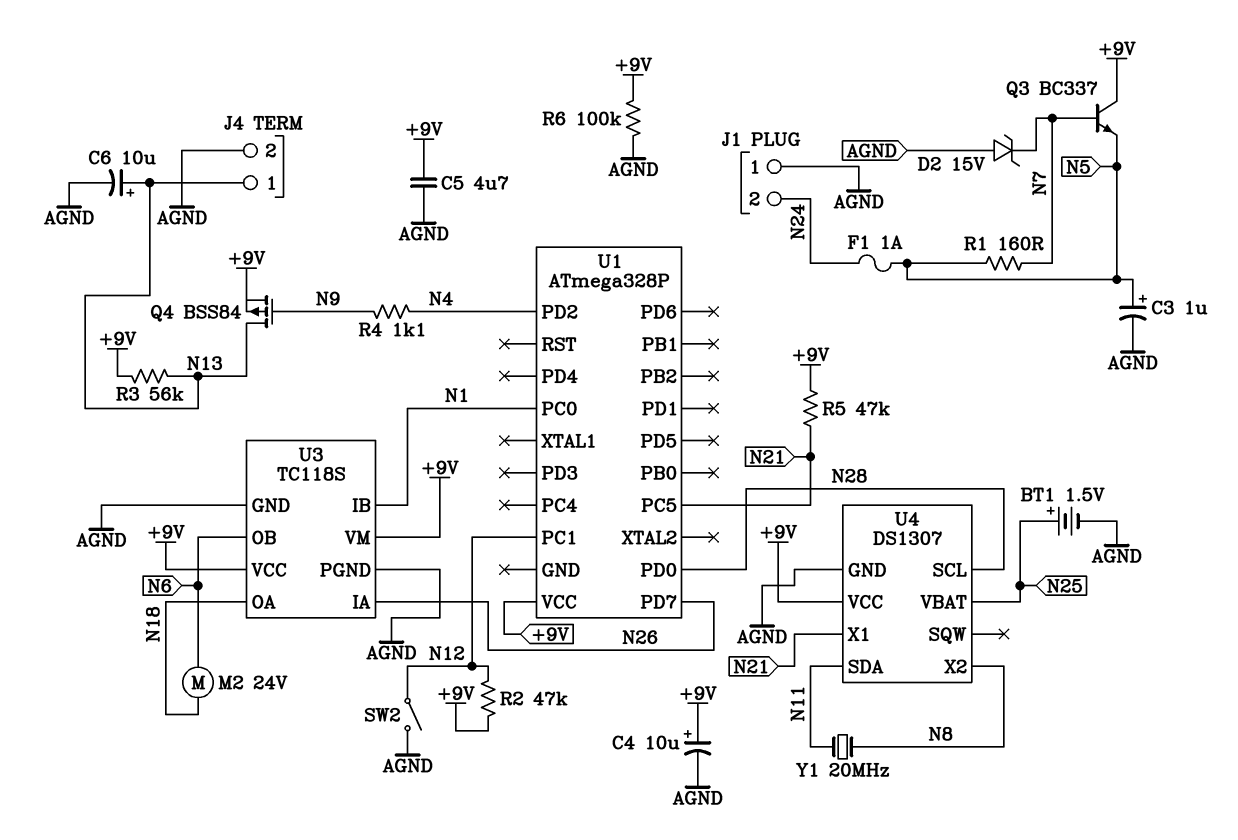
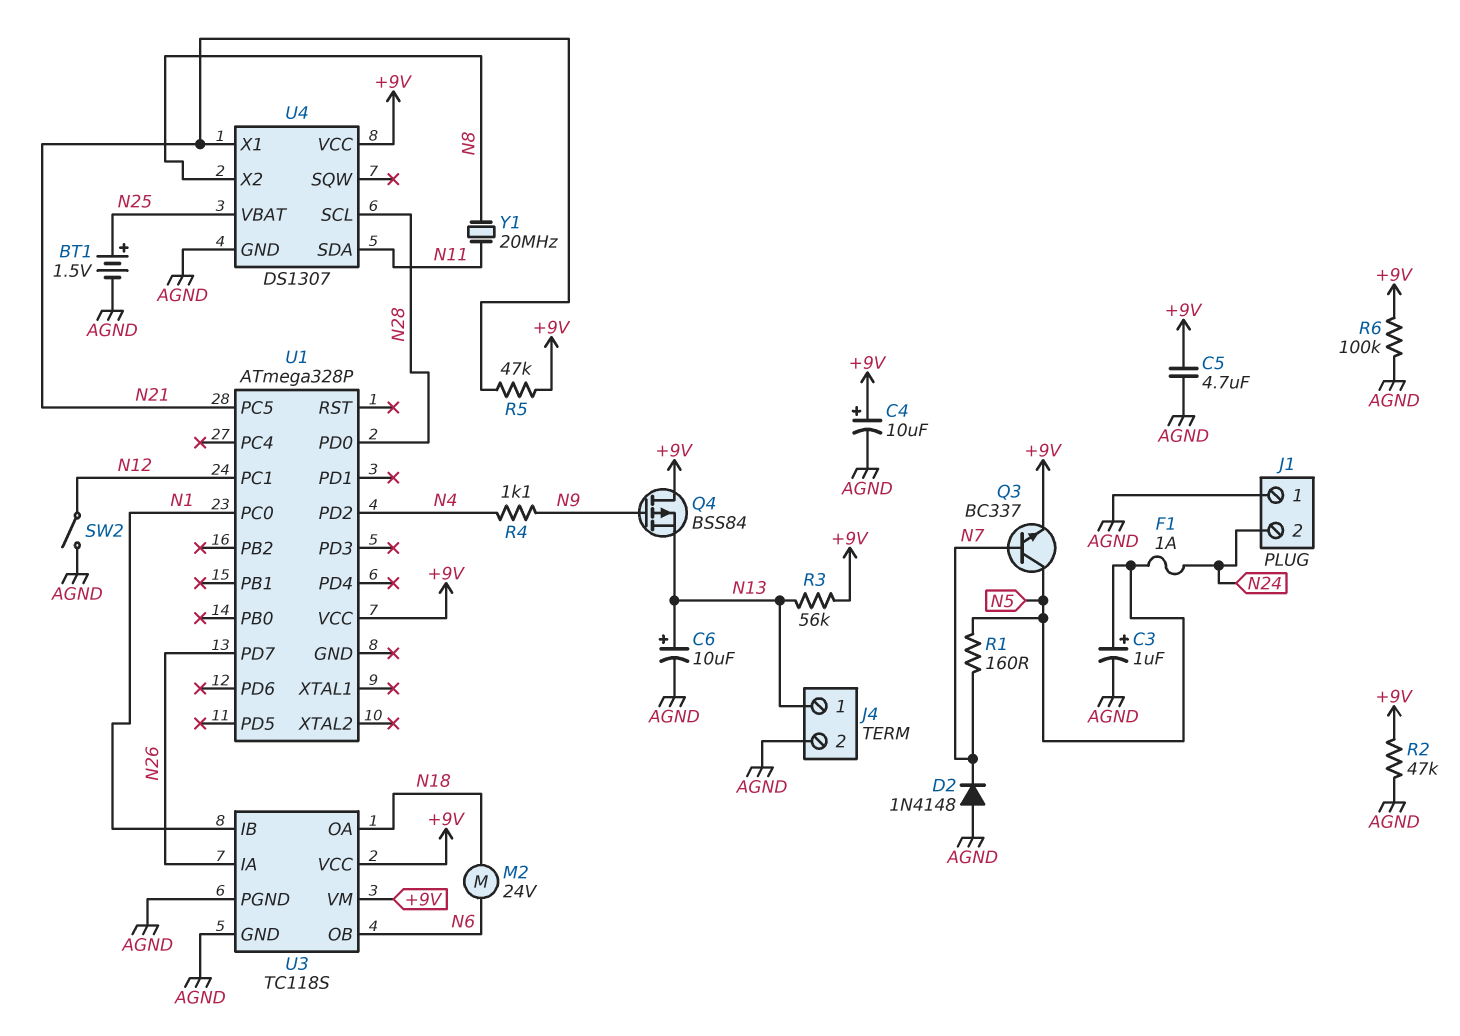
D2: zener 15V (A AGND, K N7) -> diode 1N4148 (A AGND, K N7)
Q3: NPN BC337 (B N7, C +9V, E N5) -> NPN BC337 (B N7, C N5, E +9V)
Q4: PMOS BSS84 (G N9, D N13, S +9V) -> PMOS BSS84 (G N9, D +9V, S N13)
R2: 47k (+9V, N12) -> 47k (+9V, AGND)

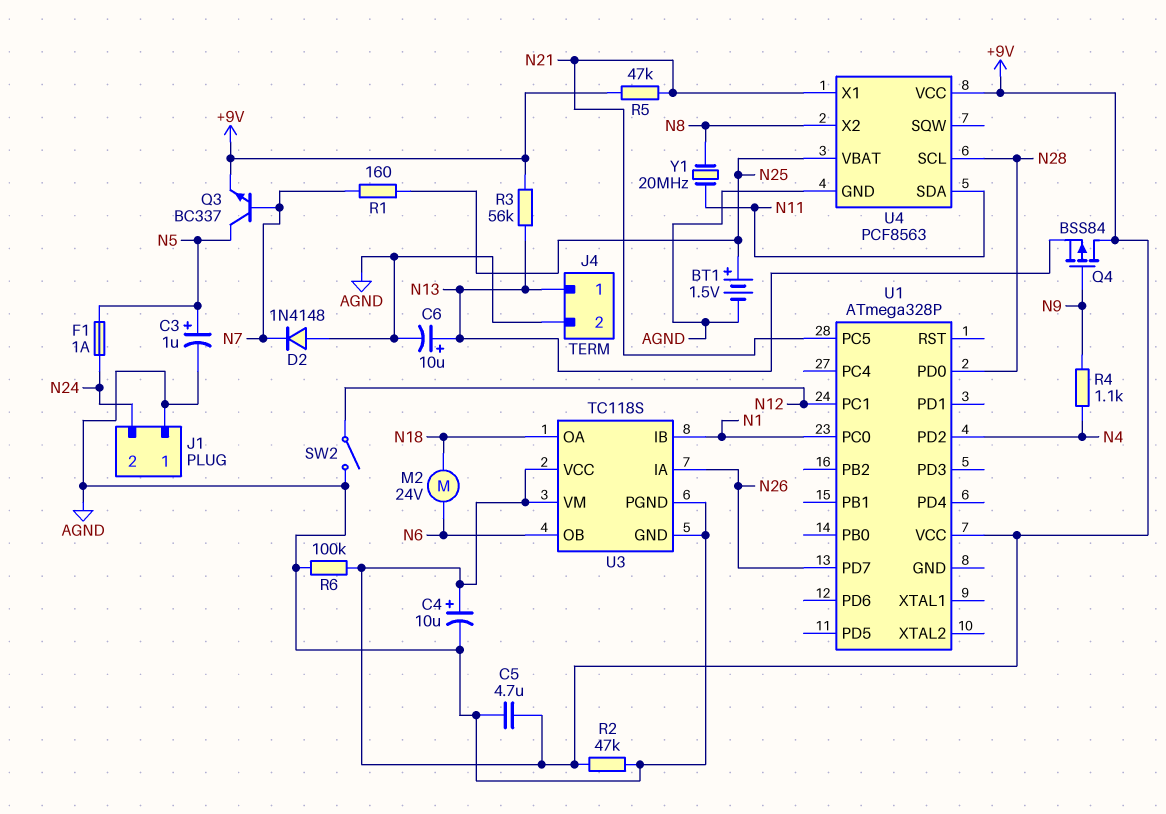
R1: 160 (N5, N7) -> 160 (N7, N25)
U4: DS1307 -> PCF8563

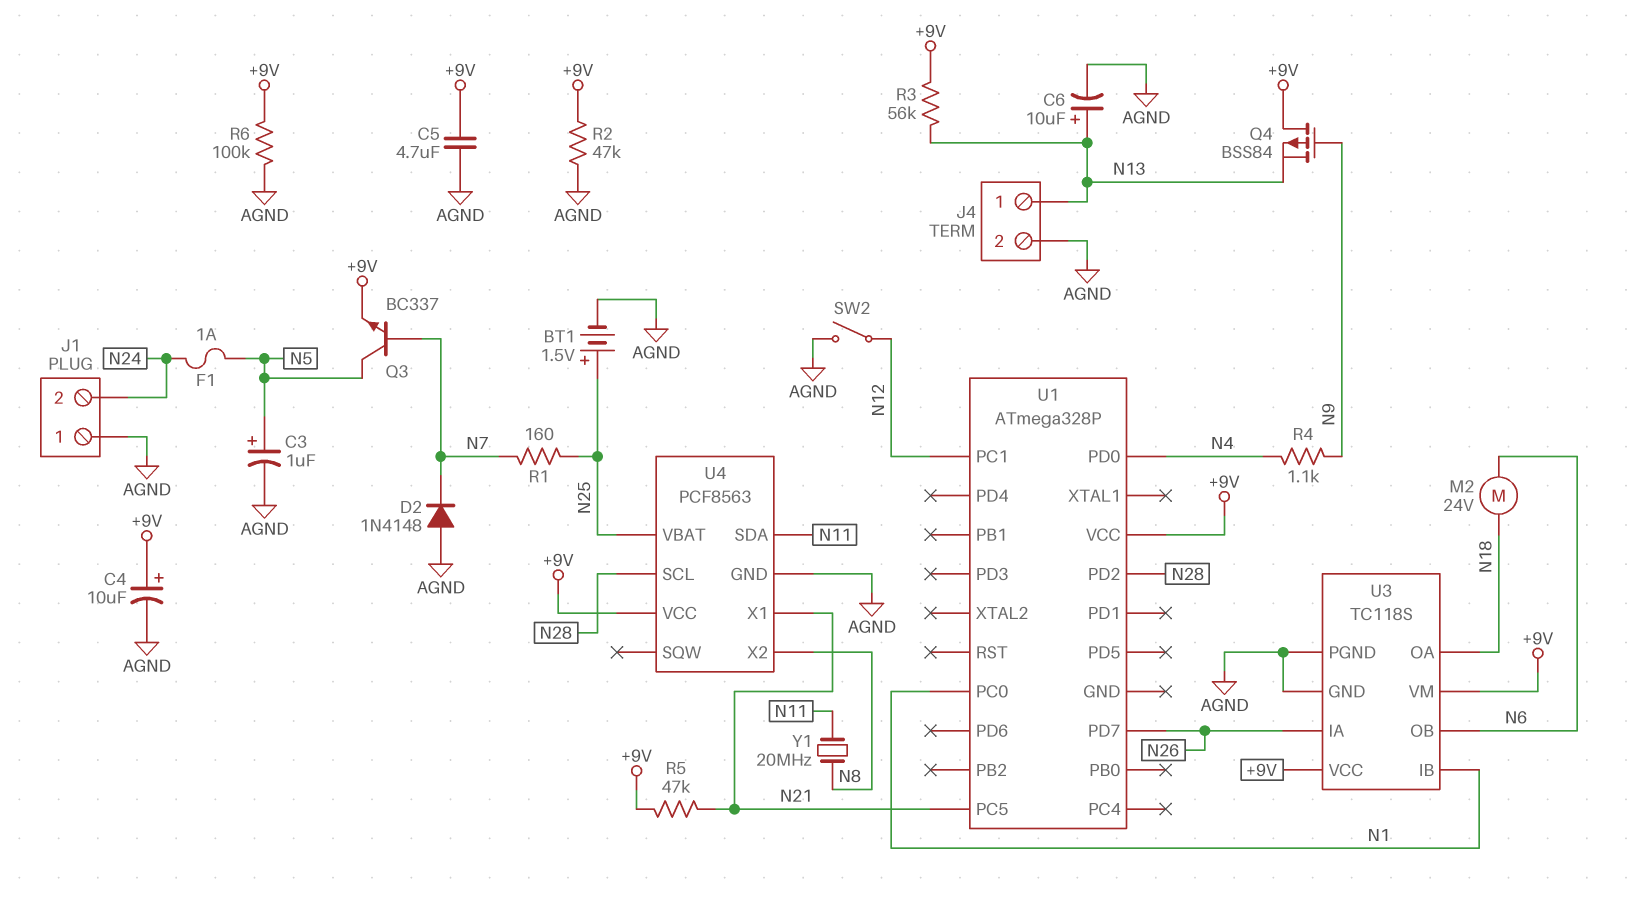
U1 pin PD0: N28 -> N4
U1 pin PD2: N4 -> N28

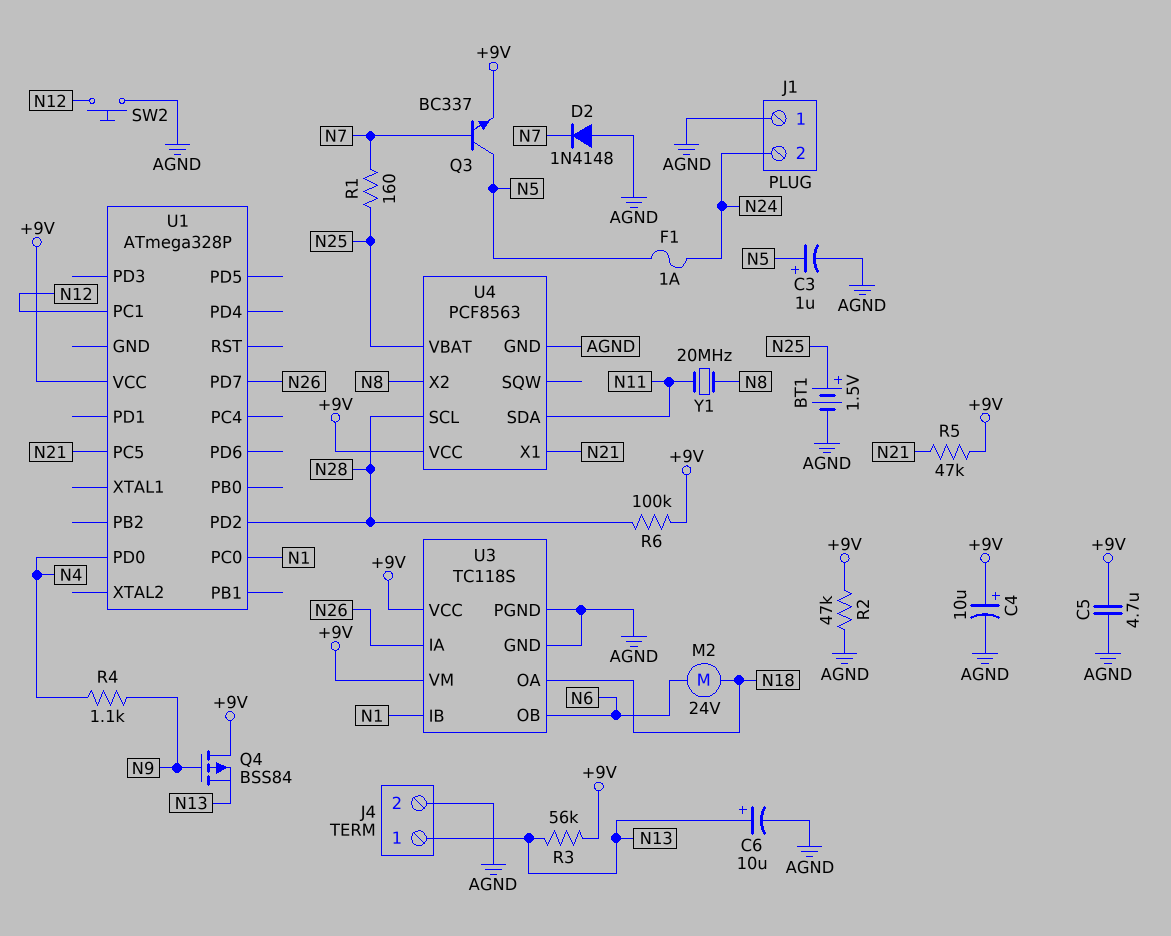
R6: 100k (+9V, AGND) -> 100k (+9V, N28)
SW2: switch (AGND, N12) -> button (AGND, N12)

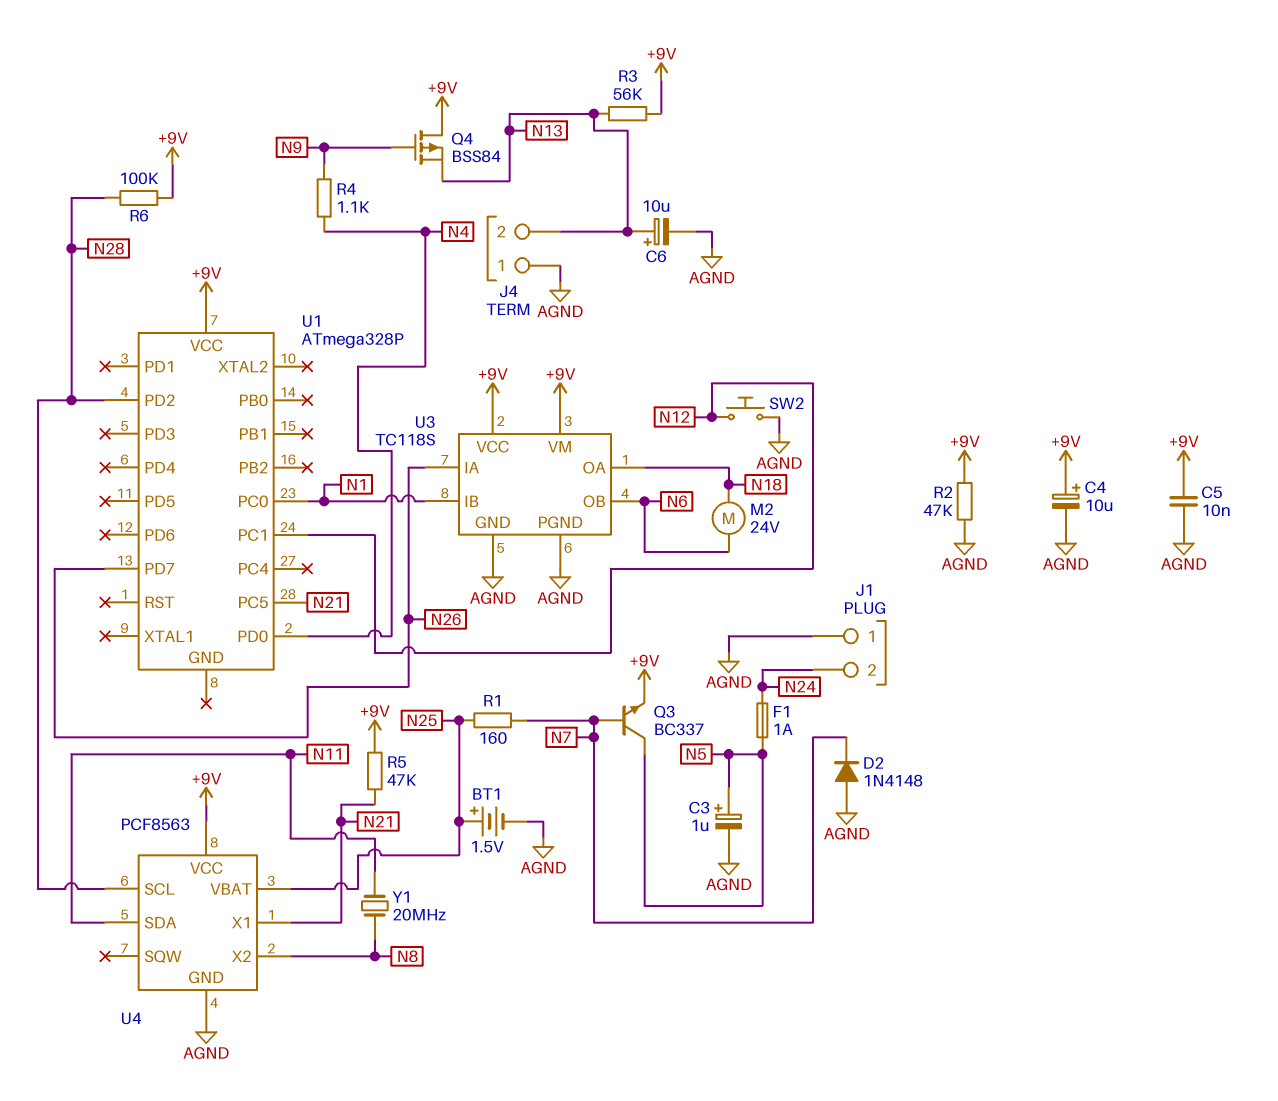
C5: 4.7uF (+9V, AGND) -> 10nF (+9V, AGND)
J4 pin 1: N13 -> AGND
J4 pin 2: AGND -> N13

